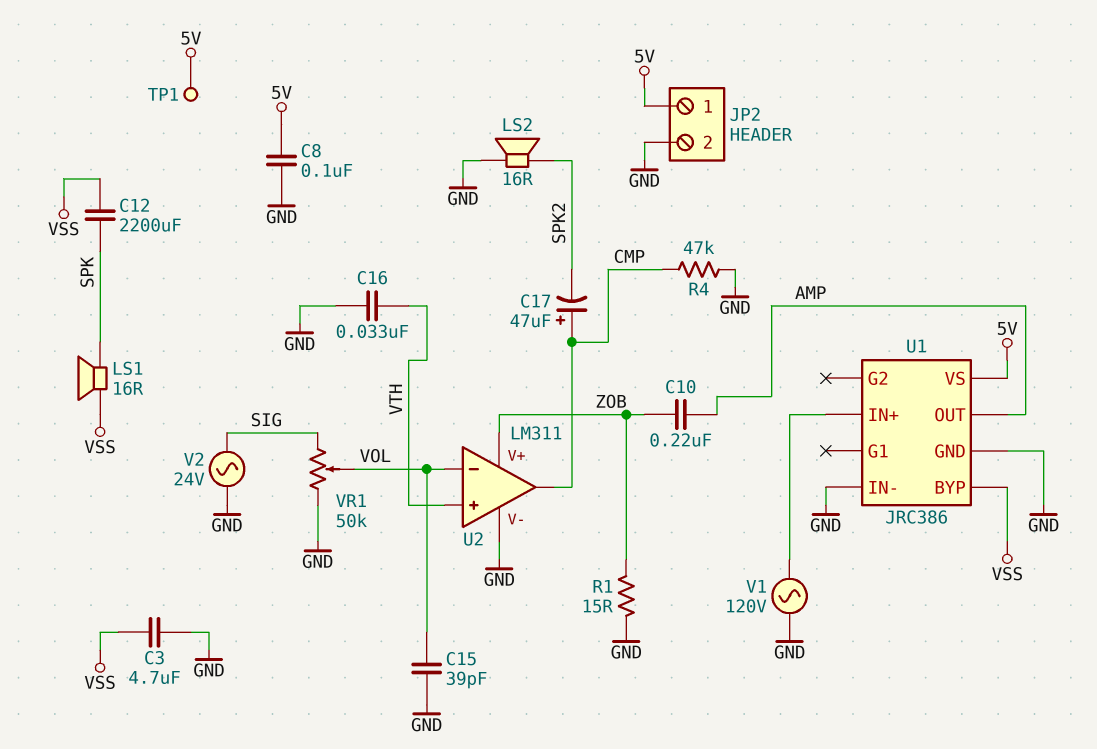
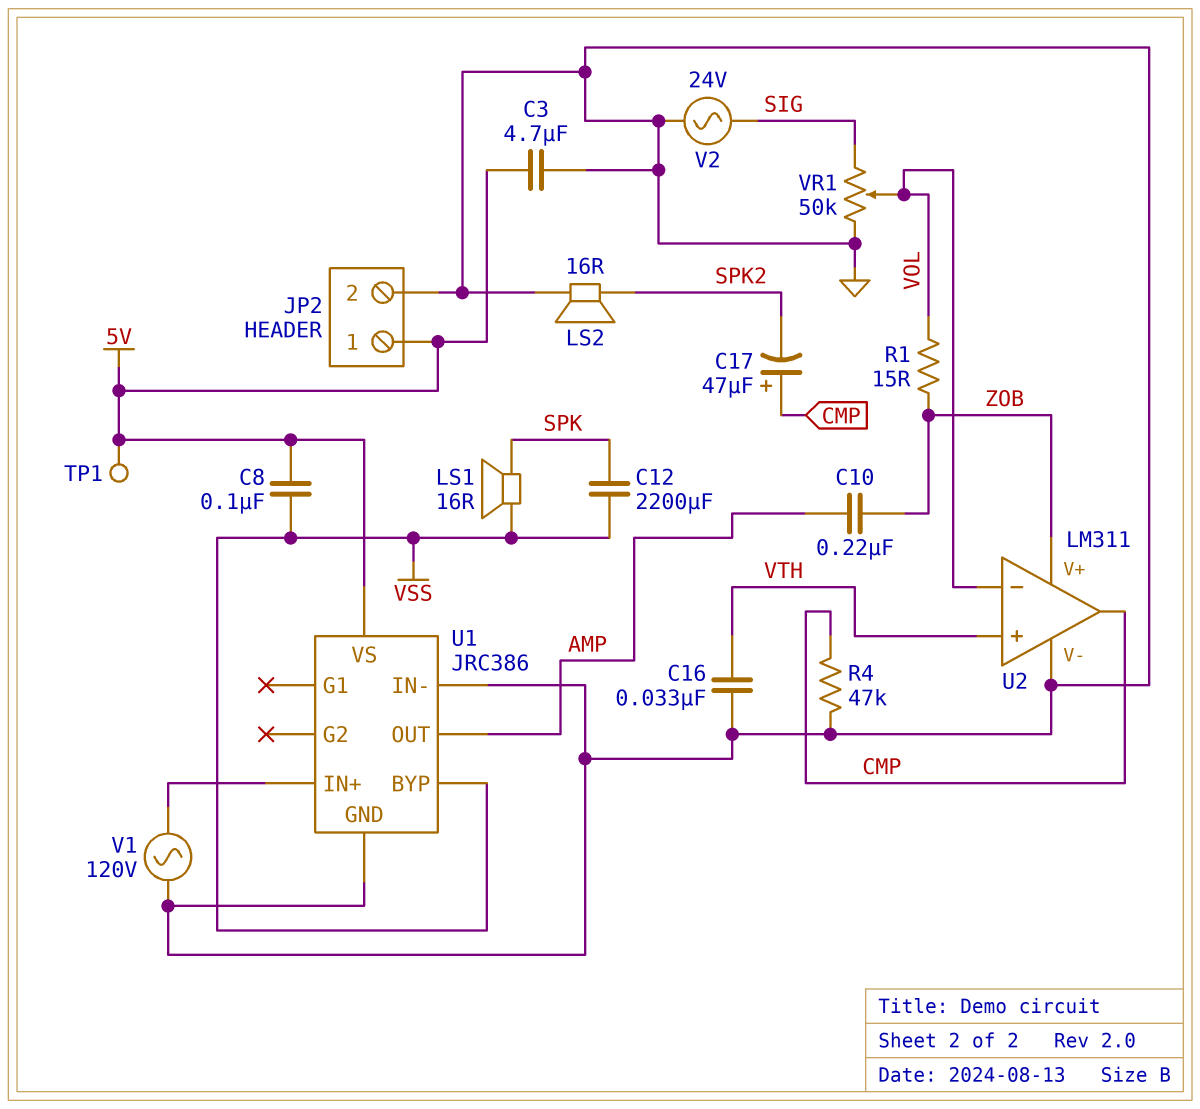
C3: 4.7uF (GND, VSS) -> 4.7uF (5V, GND)
C8: 100nF (5V, GND) -> 100nF (5V, VSS)
C15: 39pF (GND, VOL) -> none
R1: 15 (GND, ZOB) -> 15 (VOL, ZOB)

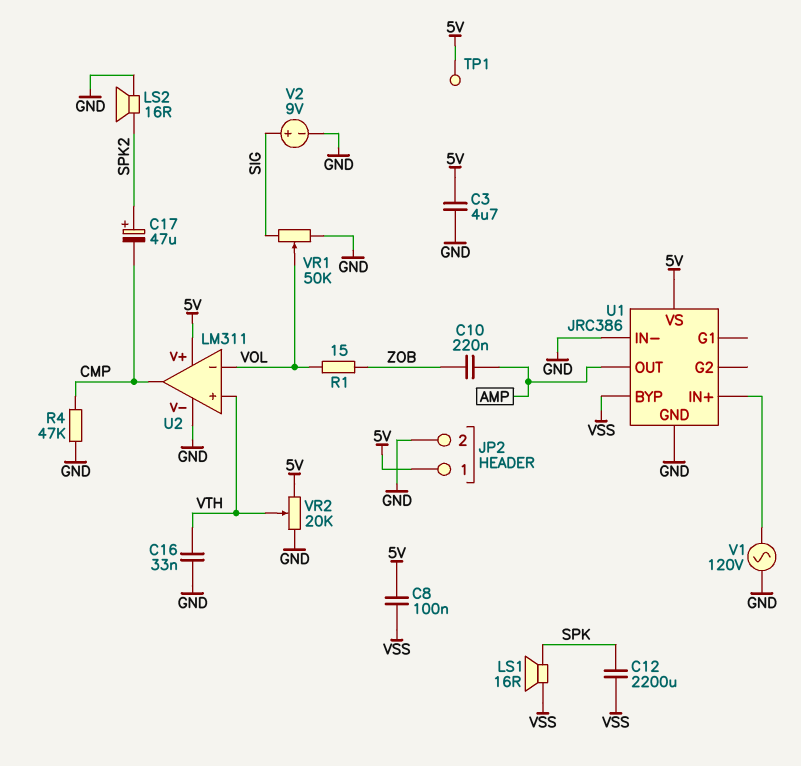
C17: 47uF (plus CMP, minus SPK2) -> 47uF (plus SPK2, minus CMP)
U2 pin V+: ZOB -> 5V
V2: AC 24V (GND, SIG) -> 9V (plus SIG, minus GND)
VR2: none -> 20k (5V, GND, wiper VTH)

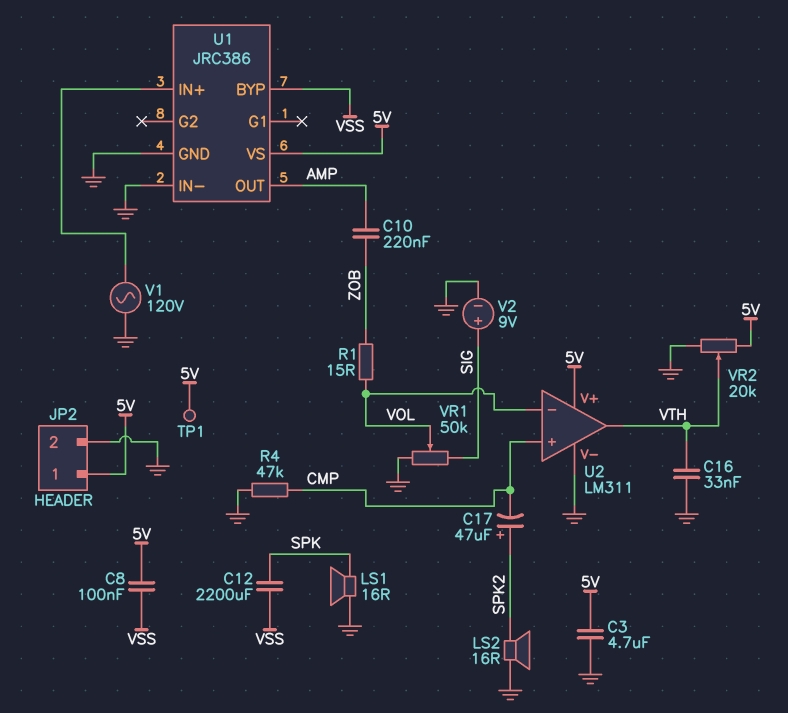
LS1: speaker 16R (SPK, VSS) -> speaker 16R (GND, SPK)
U2 pin in+: VTH -> CMP
U2 pin out: CMP -> VTH

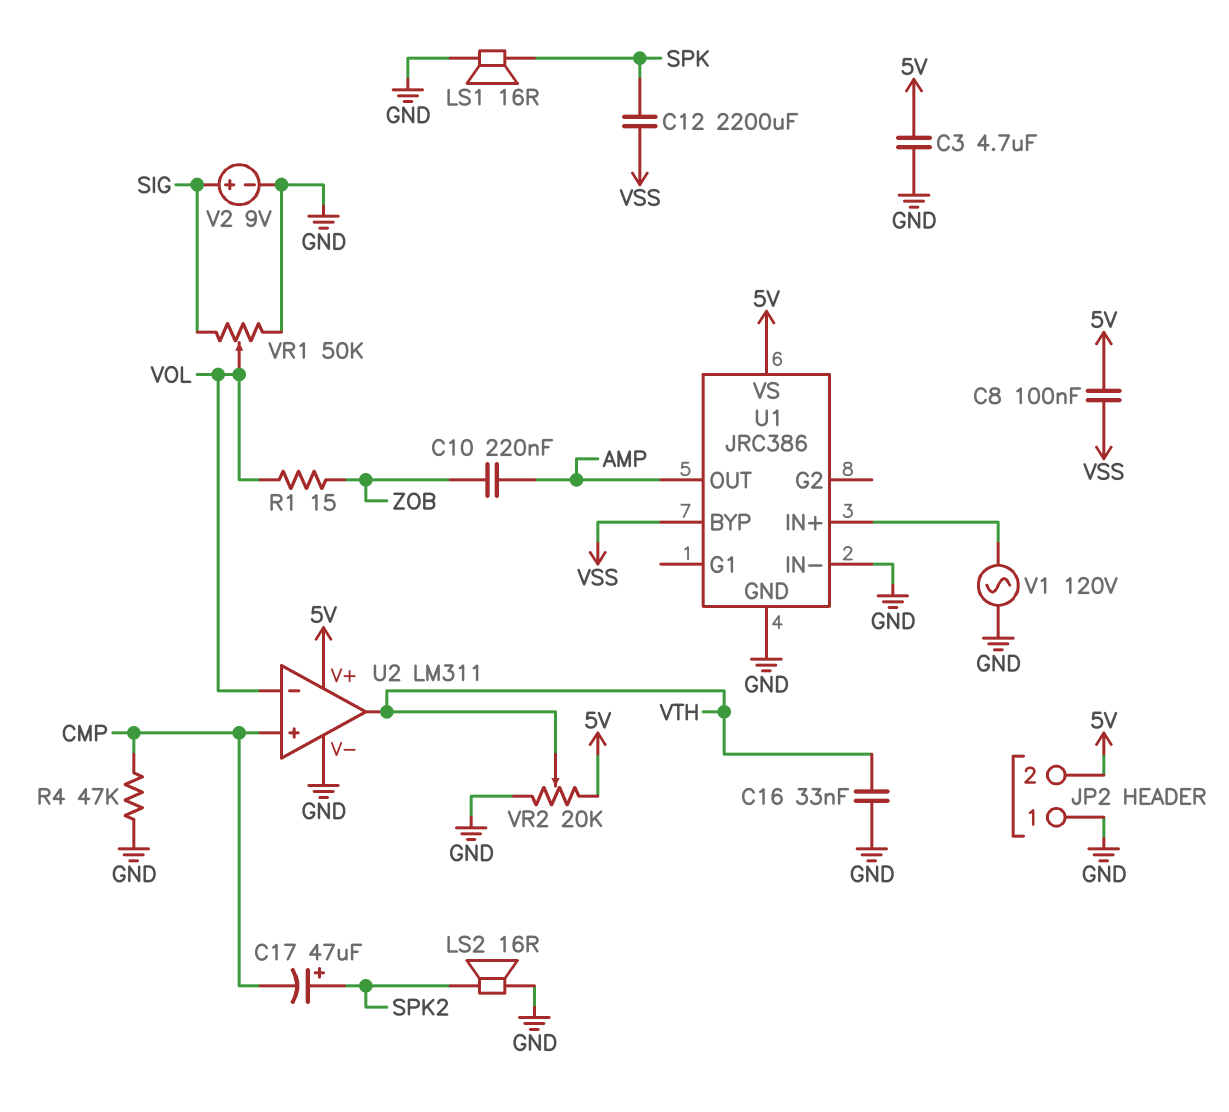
JP2 pin 1: 5V -> GND
JP2 pin 2: GND -> 5V
TP1: test point (5V) -> none

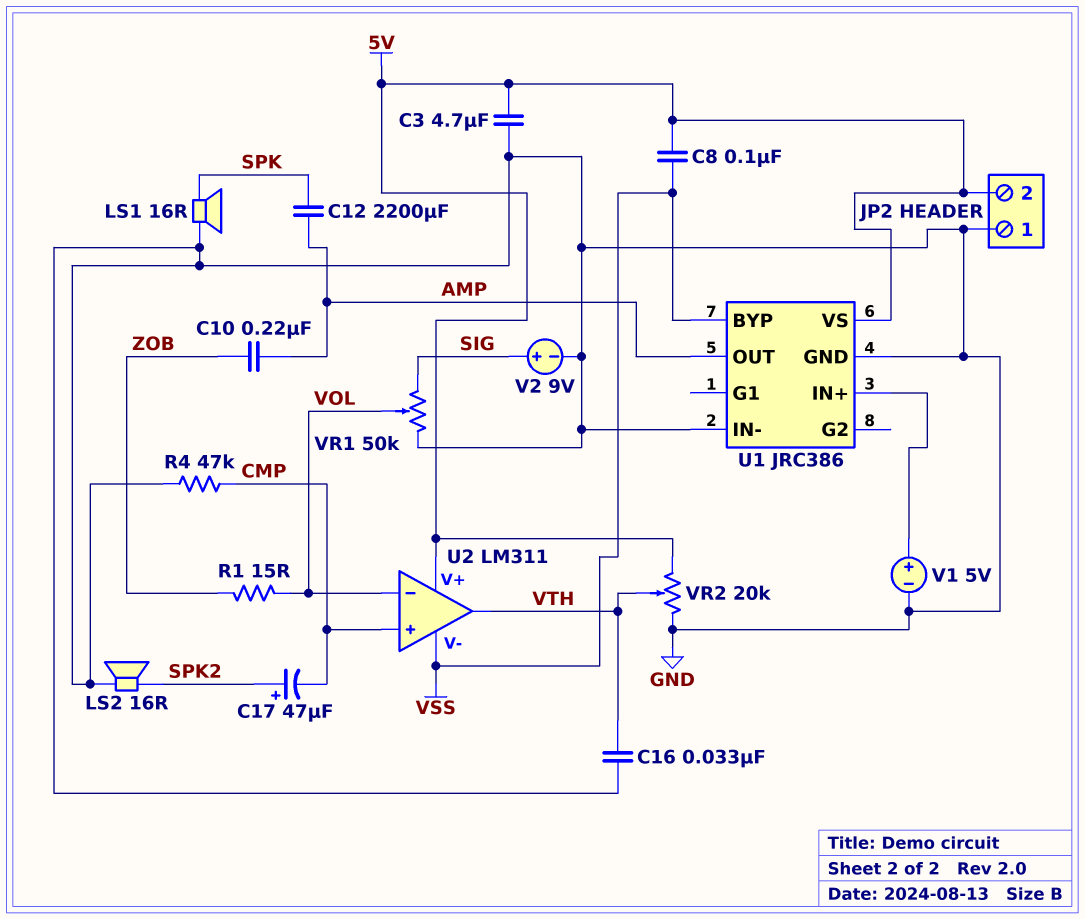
C12: 2200uF (SPK, VSS) -> 2200uF (AMP, SPK)
U2 pin V-: GND -> VSS
V1: AC 120V (GND, U1/IN+) -> 5V (plus U1/IN+, minus GND)

